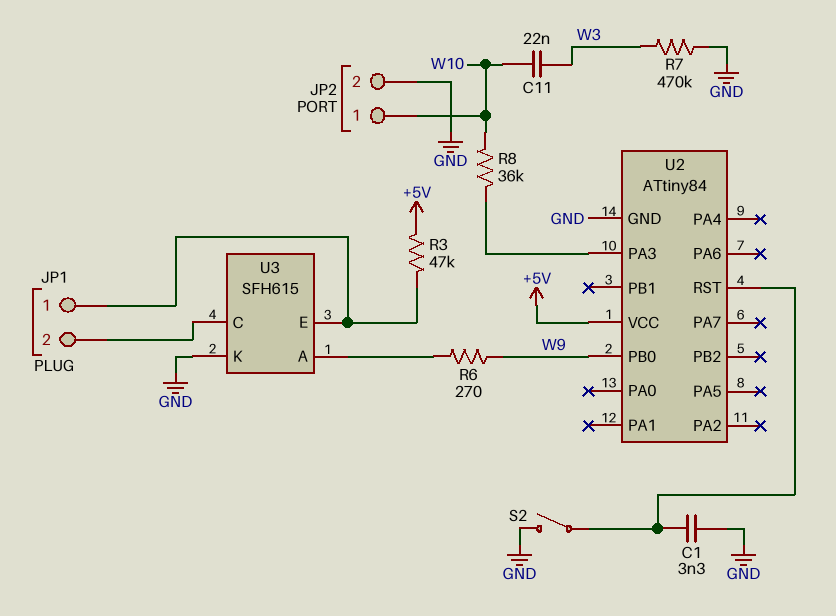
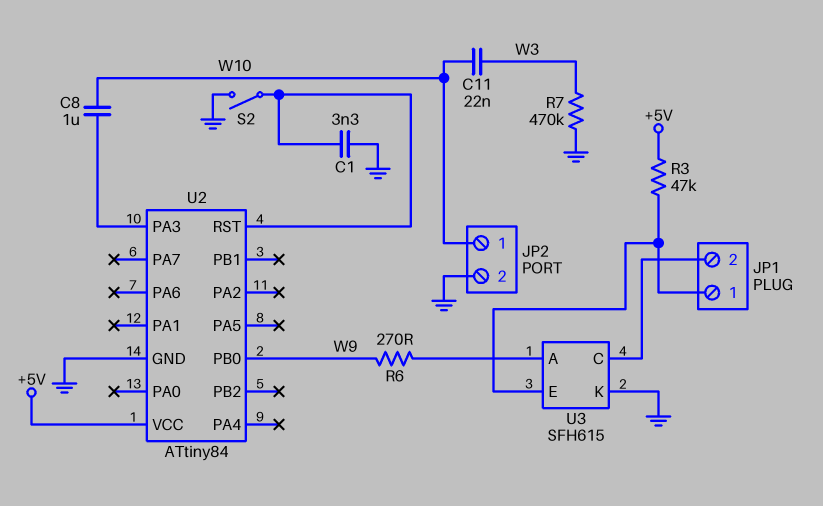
C8: none -> 1uF (U2/PA3, W10)
R8: 36k (U2/PA3, W10) -> none

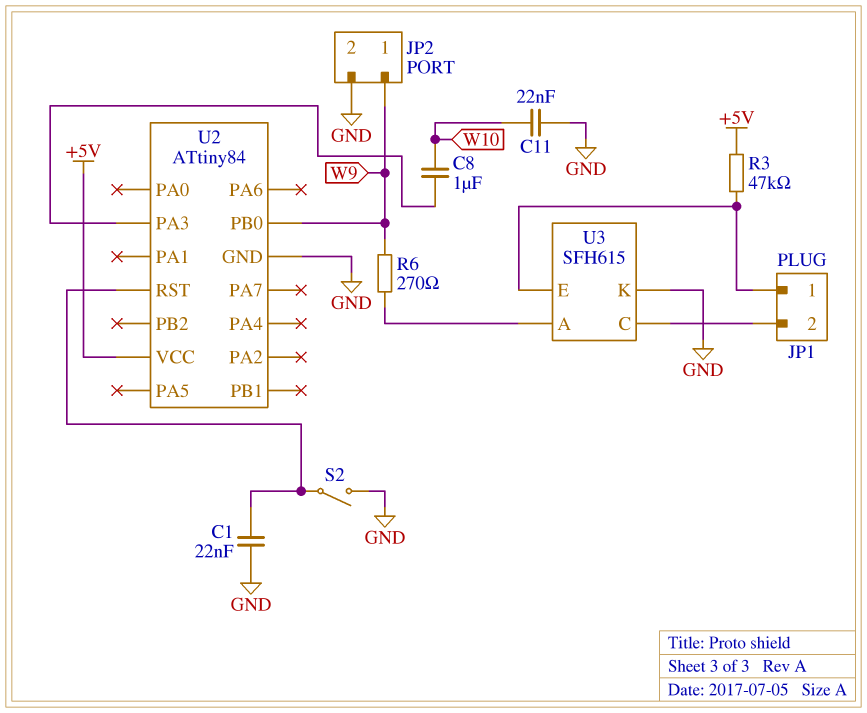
C1: 3.3nF (GND, U2/RST) -> 22nF (GND, U2/RST)
C11: 22nF (W3, W10) -> 22nF (GND, W10)
JP2 pin 1: W10 -> W9
R7: 470k (GND, W3) -> none

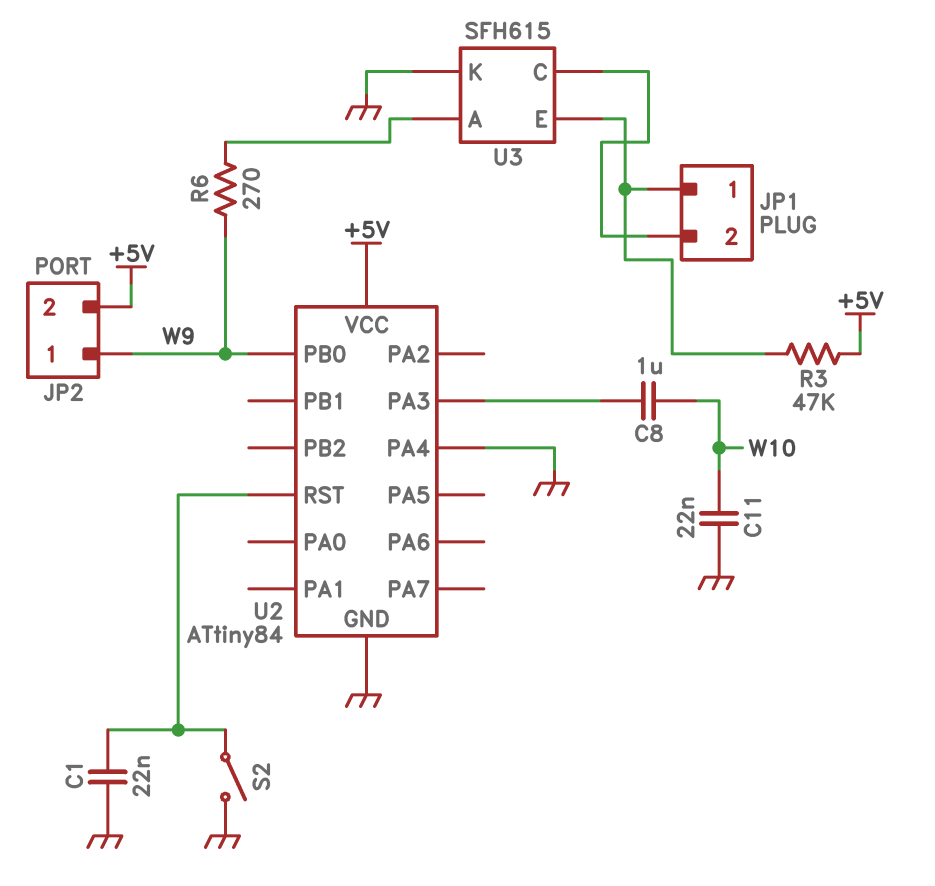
JP2 pin 2: GND -> +5V
U2 pin PA4: none -> GND

